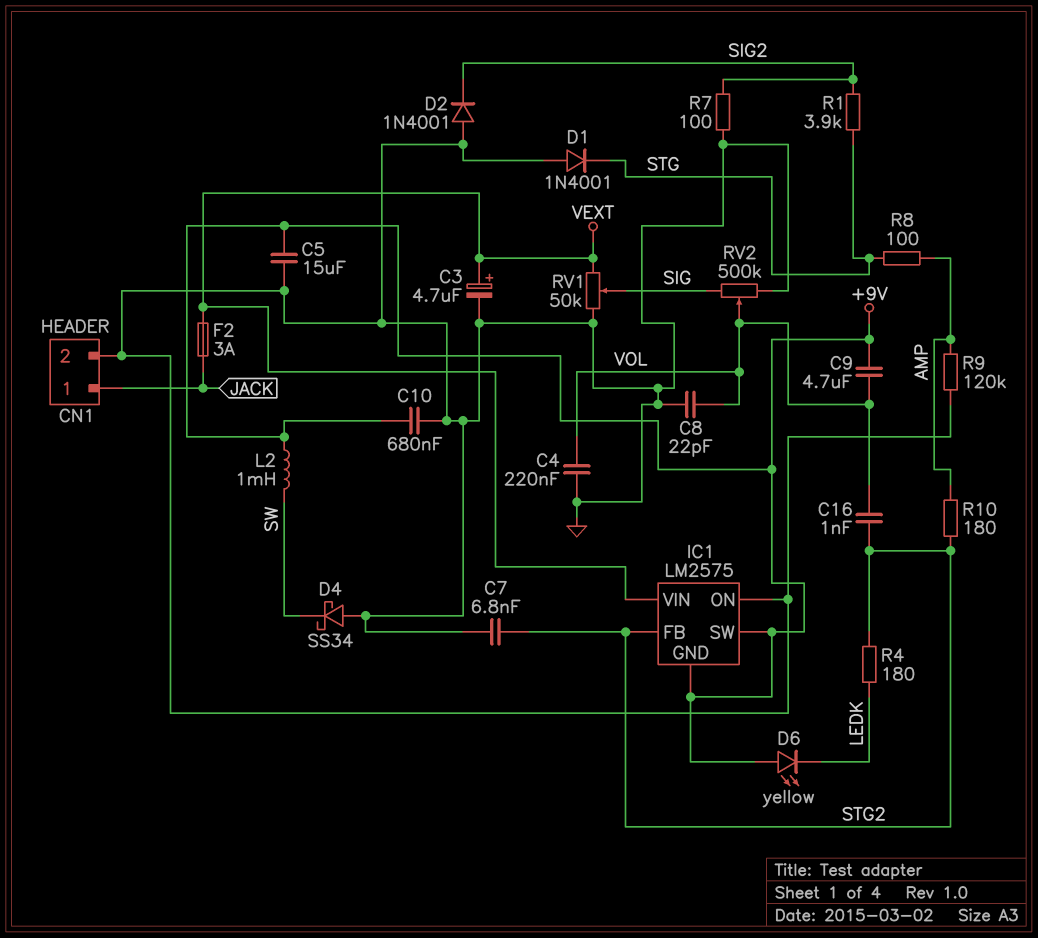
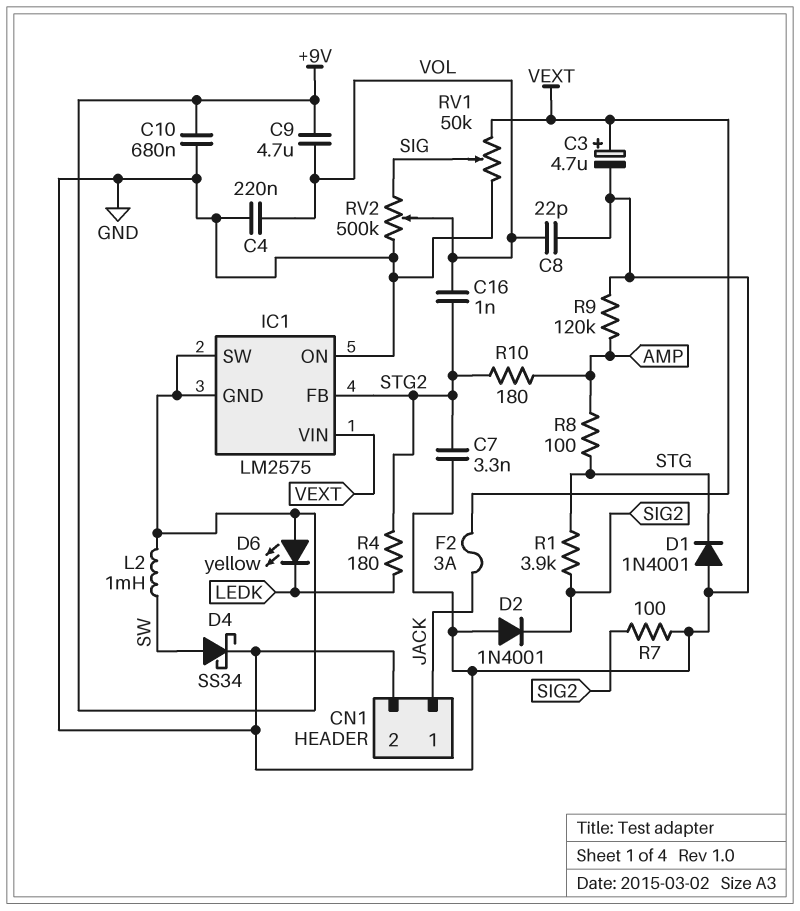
C5: 15uF (+9V, GND) -> none
C7: 6.8nF (GND, STG2) -> 3.3nF (GND, STG2)
D4: schottky SS34 (A GND, K SW) -> schottky SS34 (A SW, K GND)

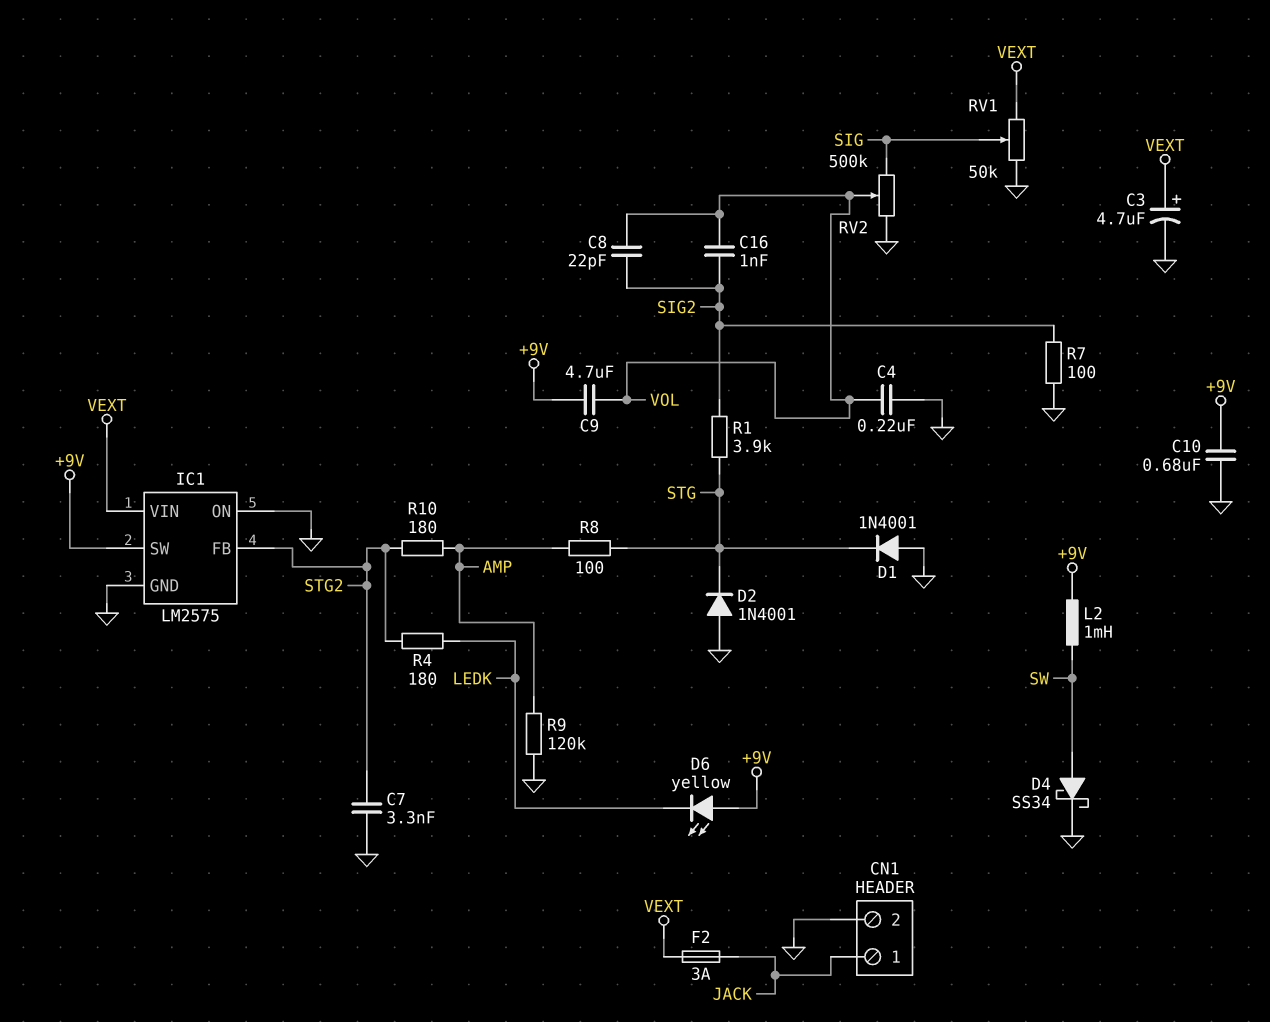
C8: 22pF (GND, VOL) -> 22pF (SIG2, VOL)
C16: 1nF (STG2, VOL) -> 1nF (SIG2, VOL)
D2: diode 1N4001 (A GND, K SIG2) -> diode 1N4001 (A GND, K STG)
IC1 pin GND: +9V -> GND

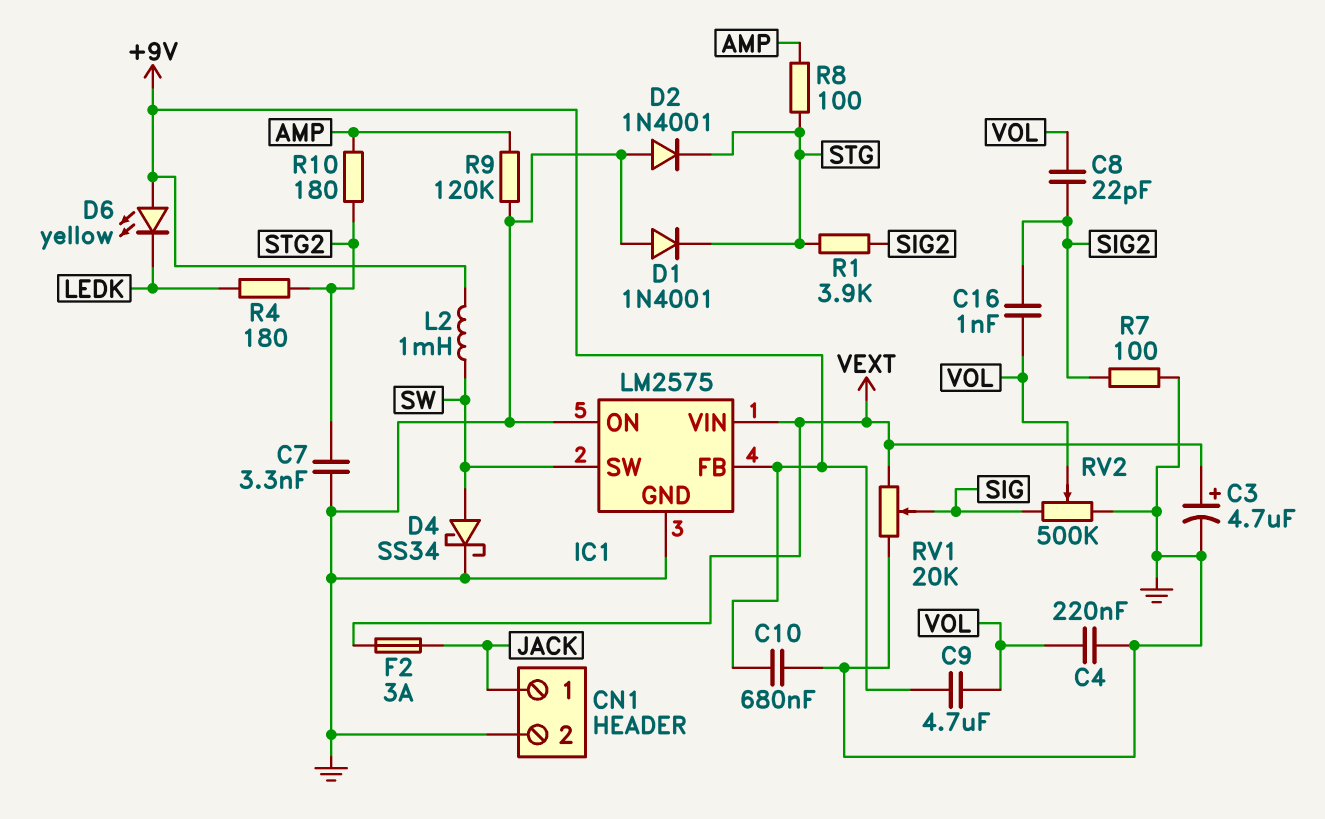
IC1 pin FB: STG2 -> +9V
IC1 pin SW: +9V -> SW
RV1: 50k (GND, VEXT, wiper SIG) -> 20k (GND, VEXT, wiper SIG)

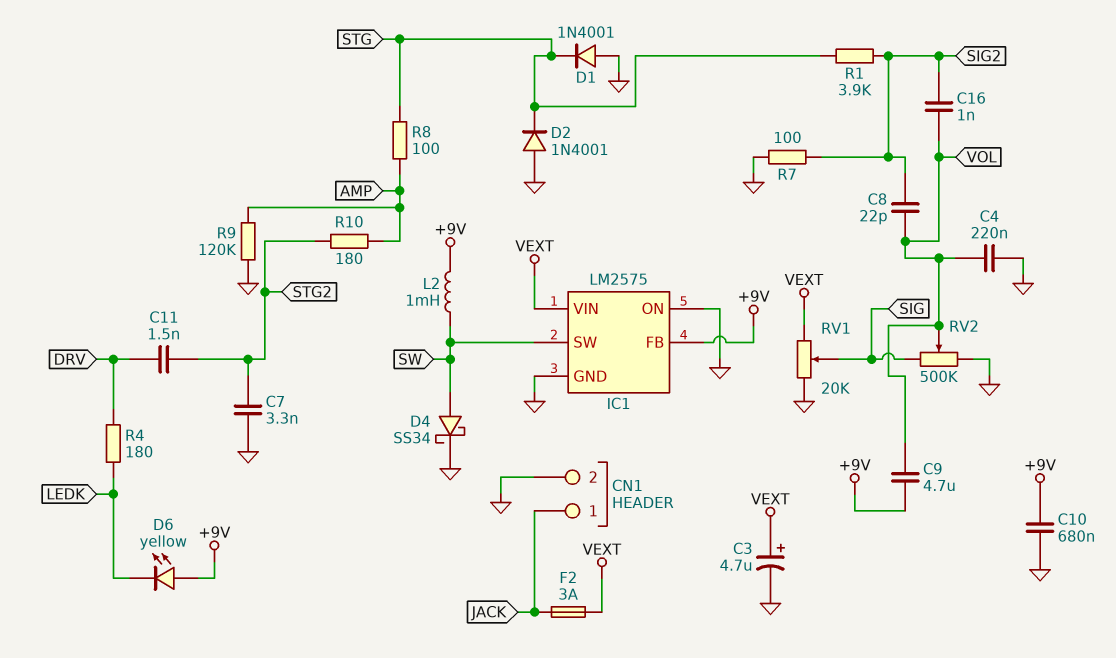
C11: none -> 1.5nF (DRV, STG2)
R4: 180 (LEDK, STG2) -> 180 (DRV, LEDK)

